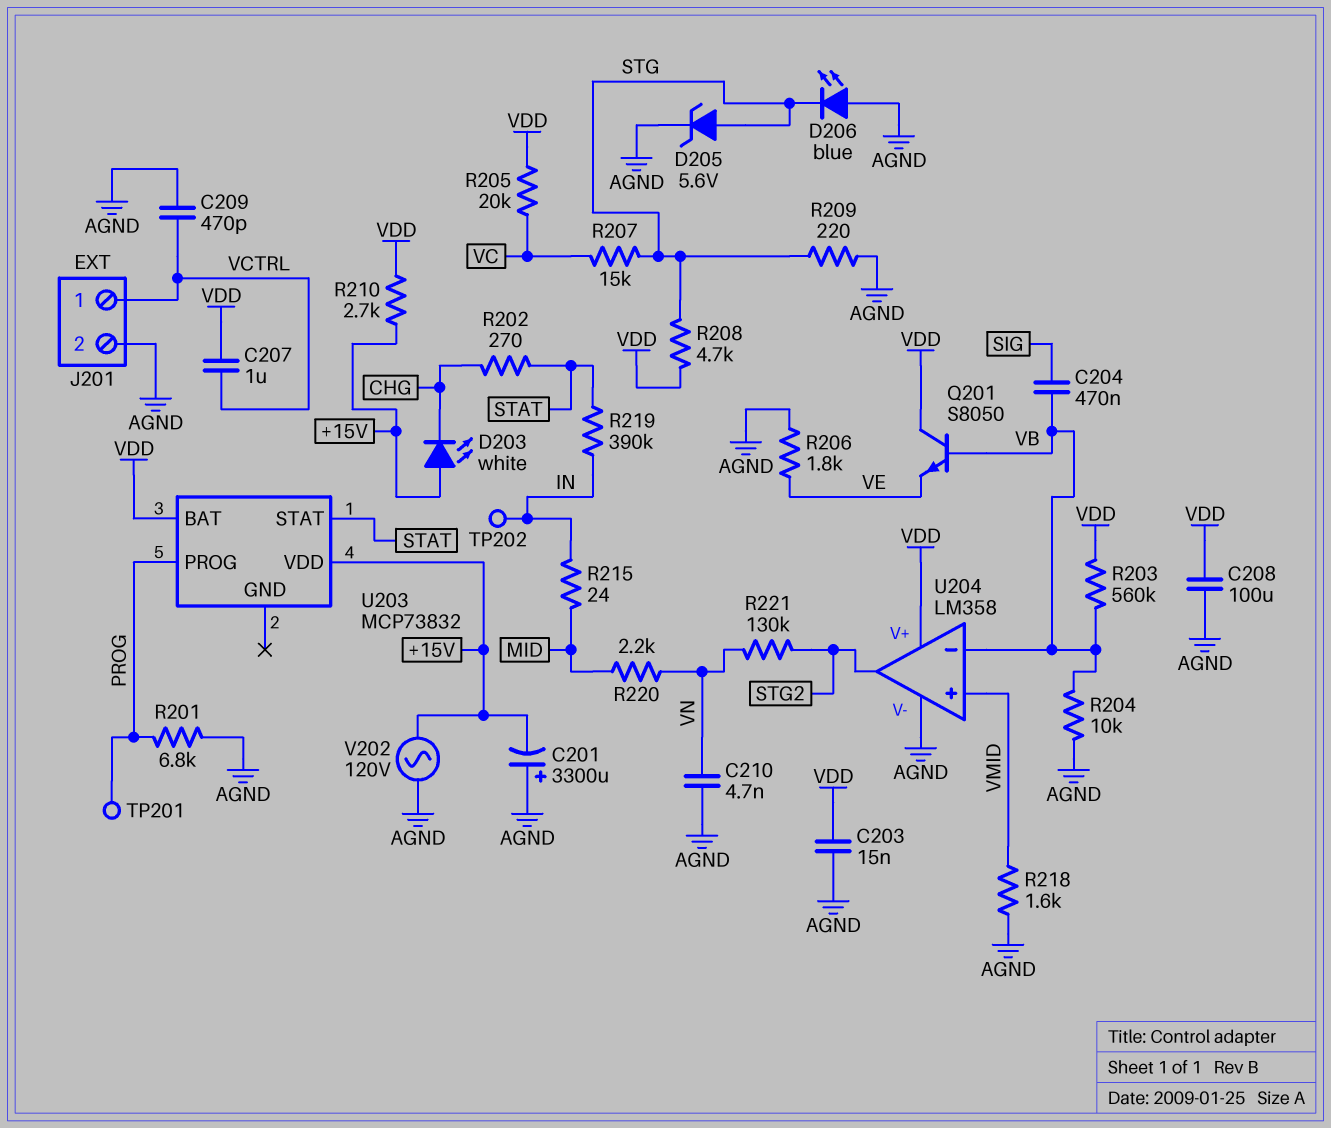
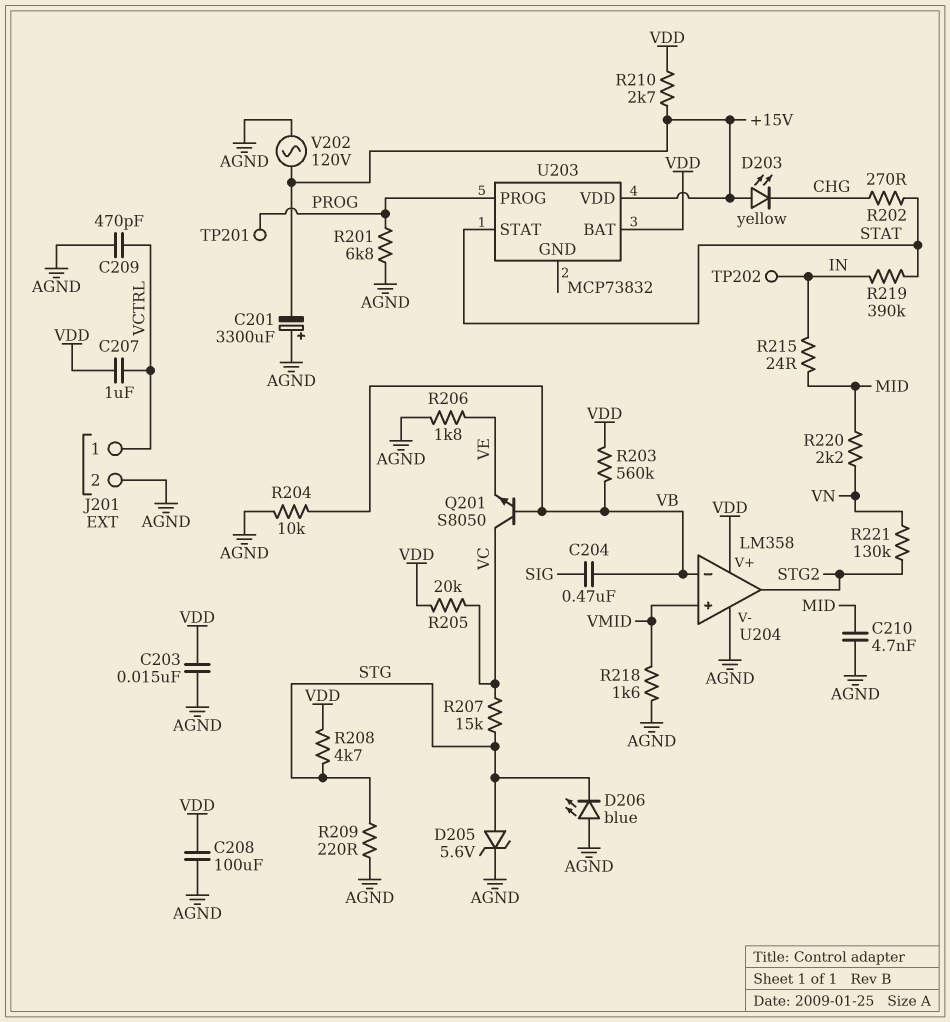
C210: 4.7nF (AGND, VN) -> 4.7nF (AGND, MID)
D203: LED white (A +15V, K CHG) -> LED yellow (A +15V, K CHG)
Q201: NPN S8050 (B VB, C VDD, E VE) -> NPN S8050 (B VB, C VC, E VE)

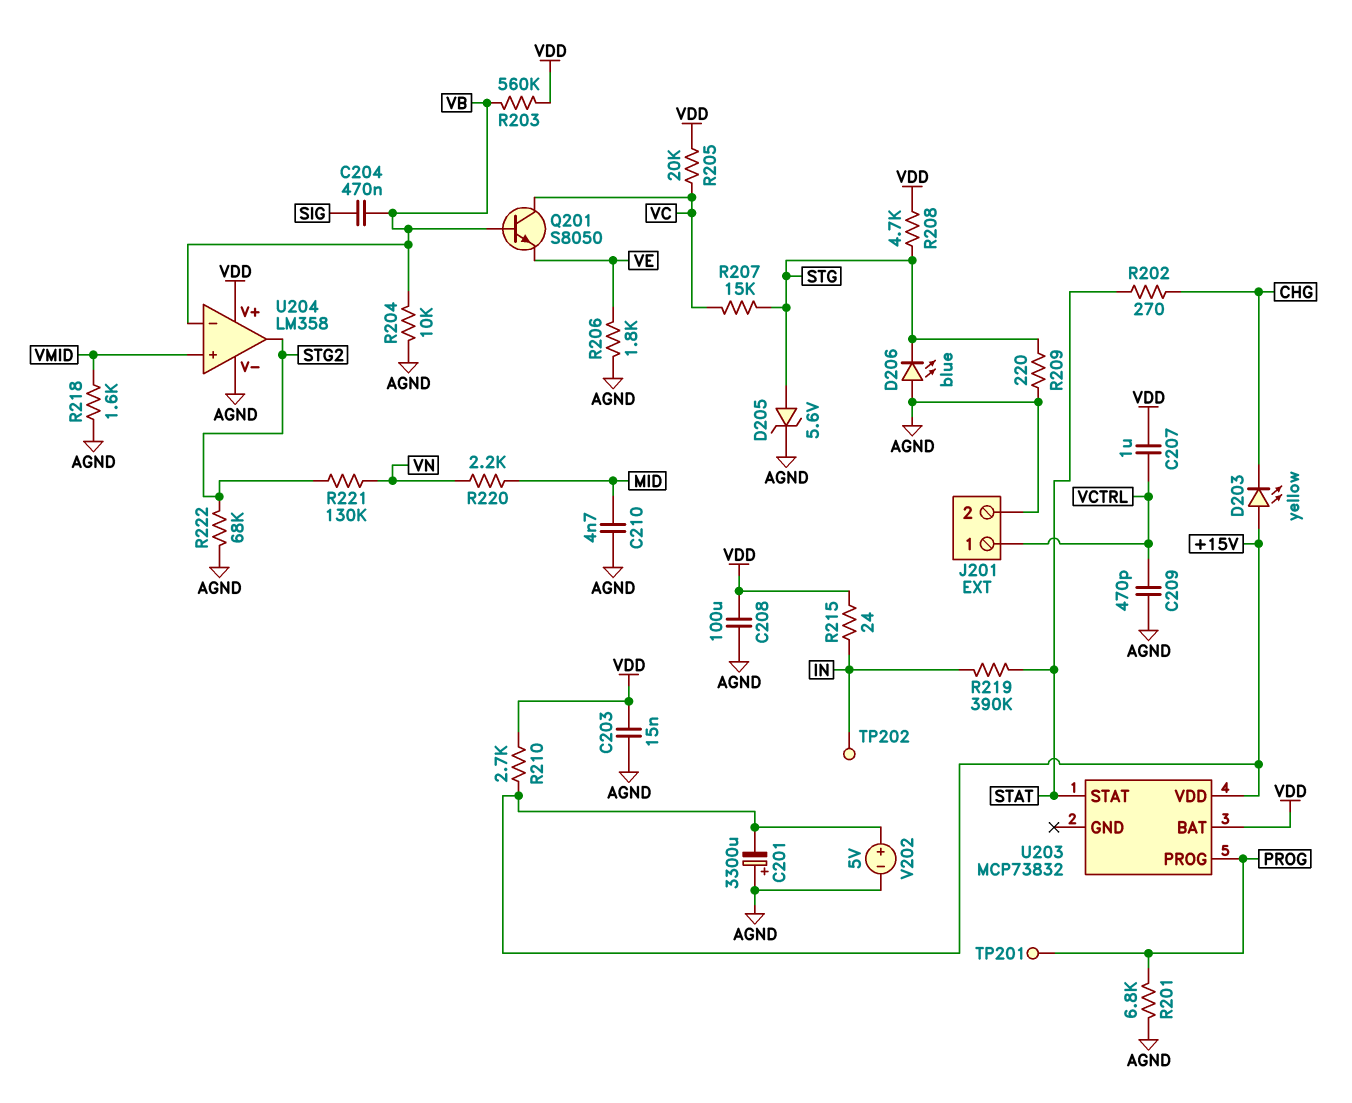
R215: 24 (IN, MID) -> 24 (IN, VDD)
R222: none -> 68k (AGND, STG2)
V202: AC 120V (+15V, AGND) -> 5V (plus +15V, minus AGND)

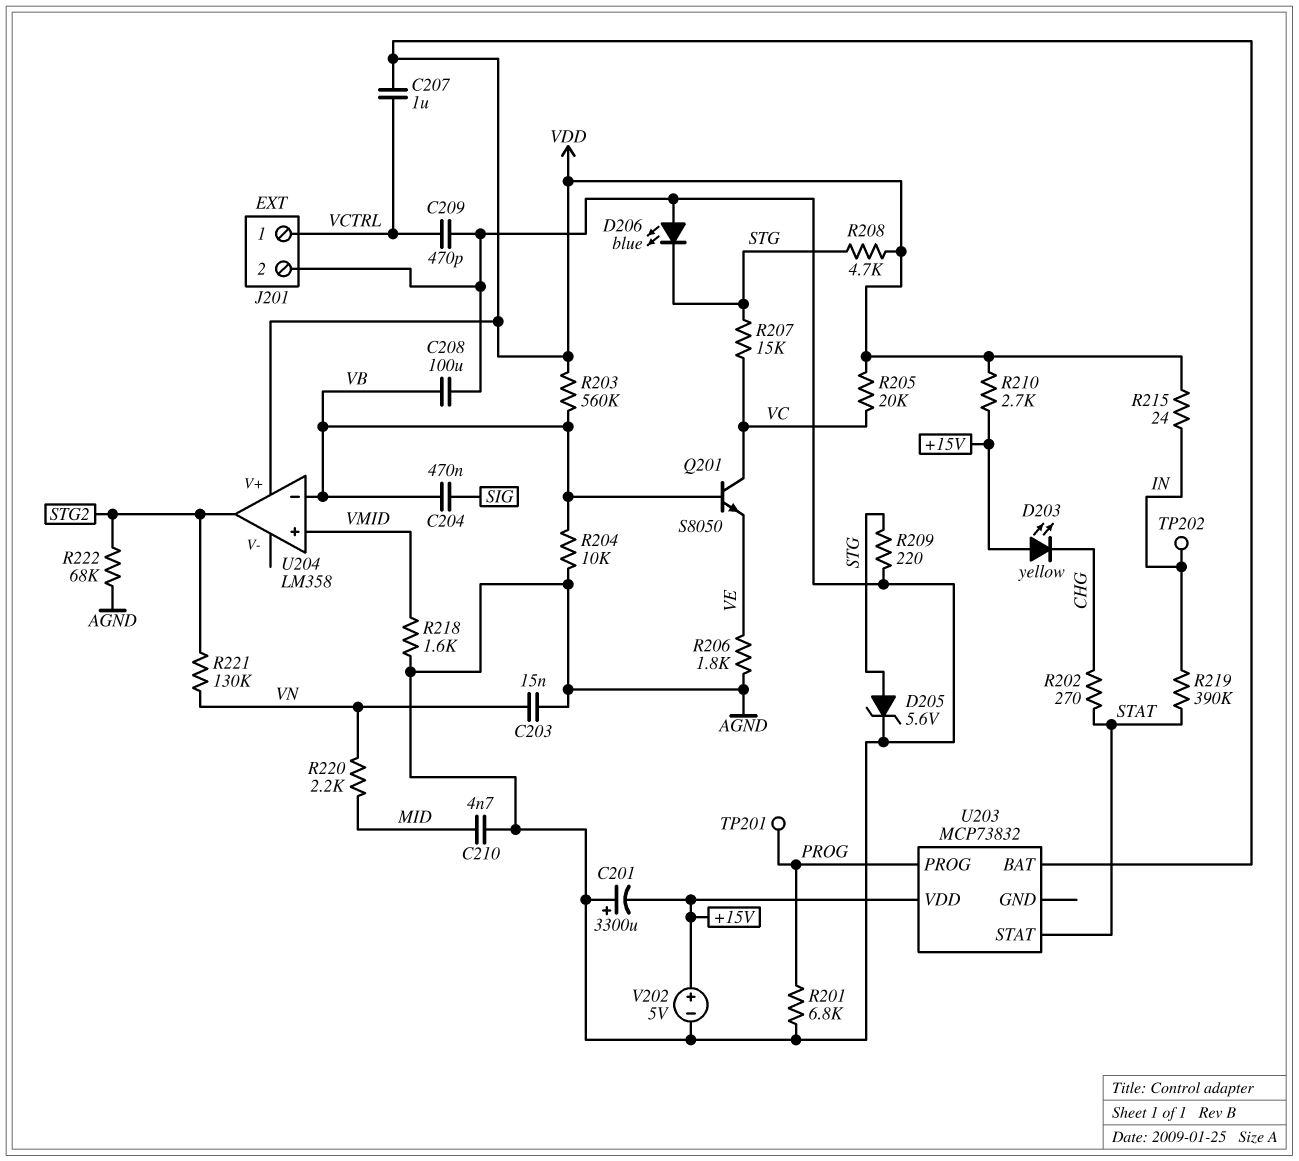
C203: 15nF (AGND, VDD) -> 15nF (AGND, VN)
C208: 100uF (AGND, VDD) -> 100uF (AGND, VB)
U204 pin V-: AGND -> none

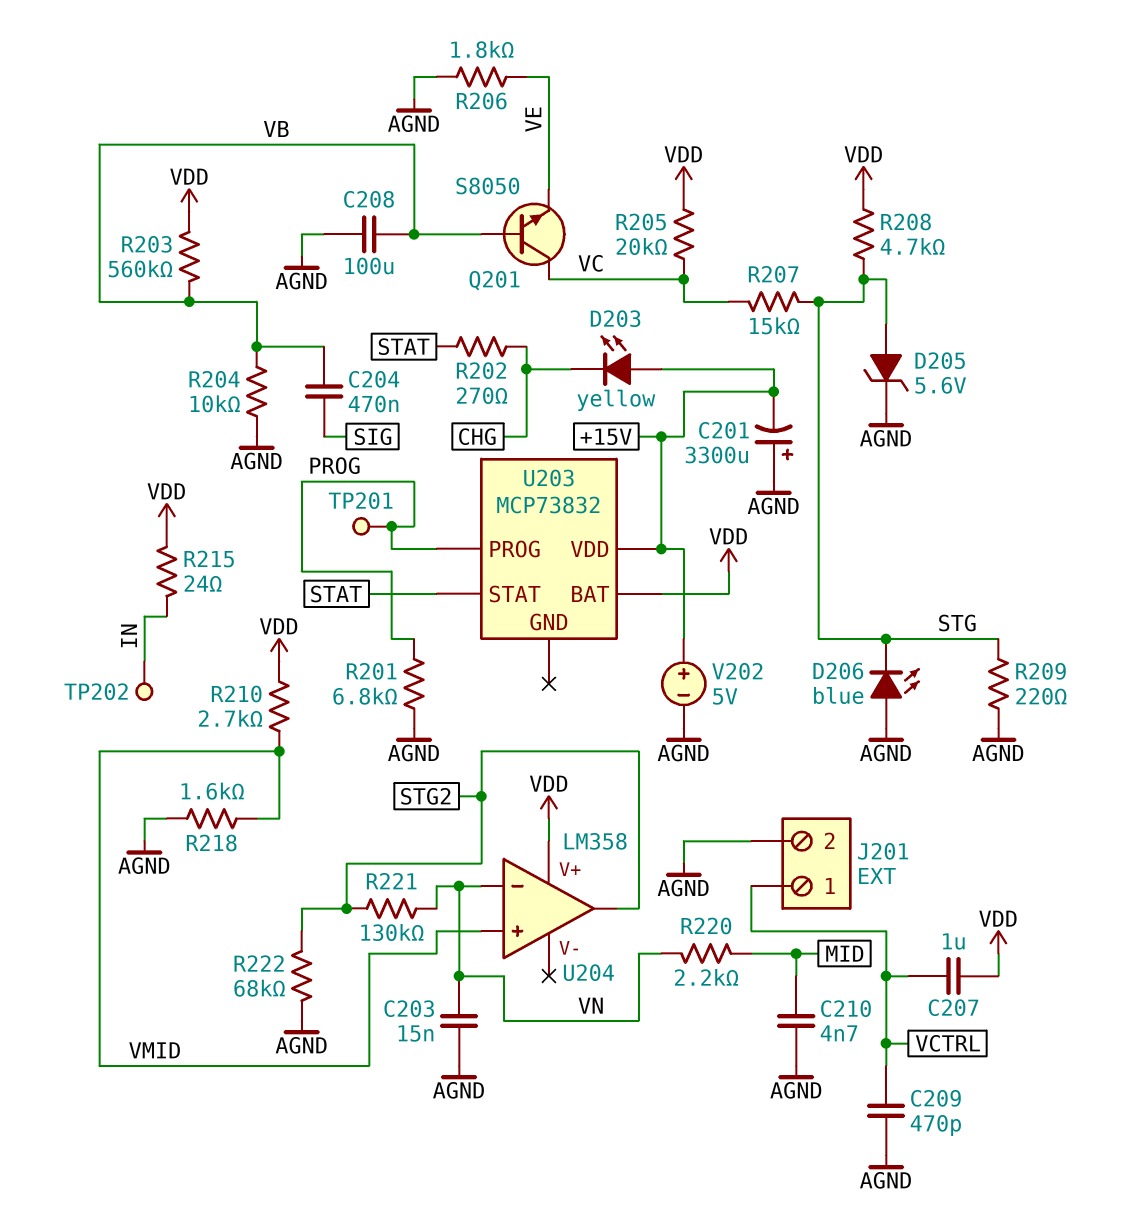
R210: 2.7k (+15V, VDD) -> 2.7k (VDD, VMID)
R219: 390k (IN, STAT) -> none
U204 pin in-: VB -> VN

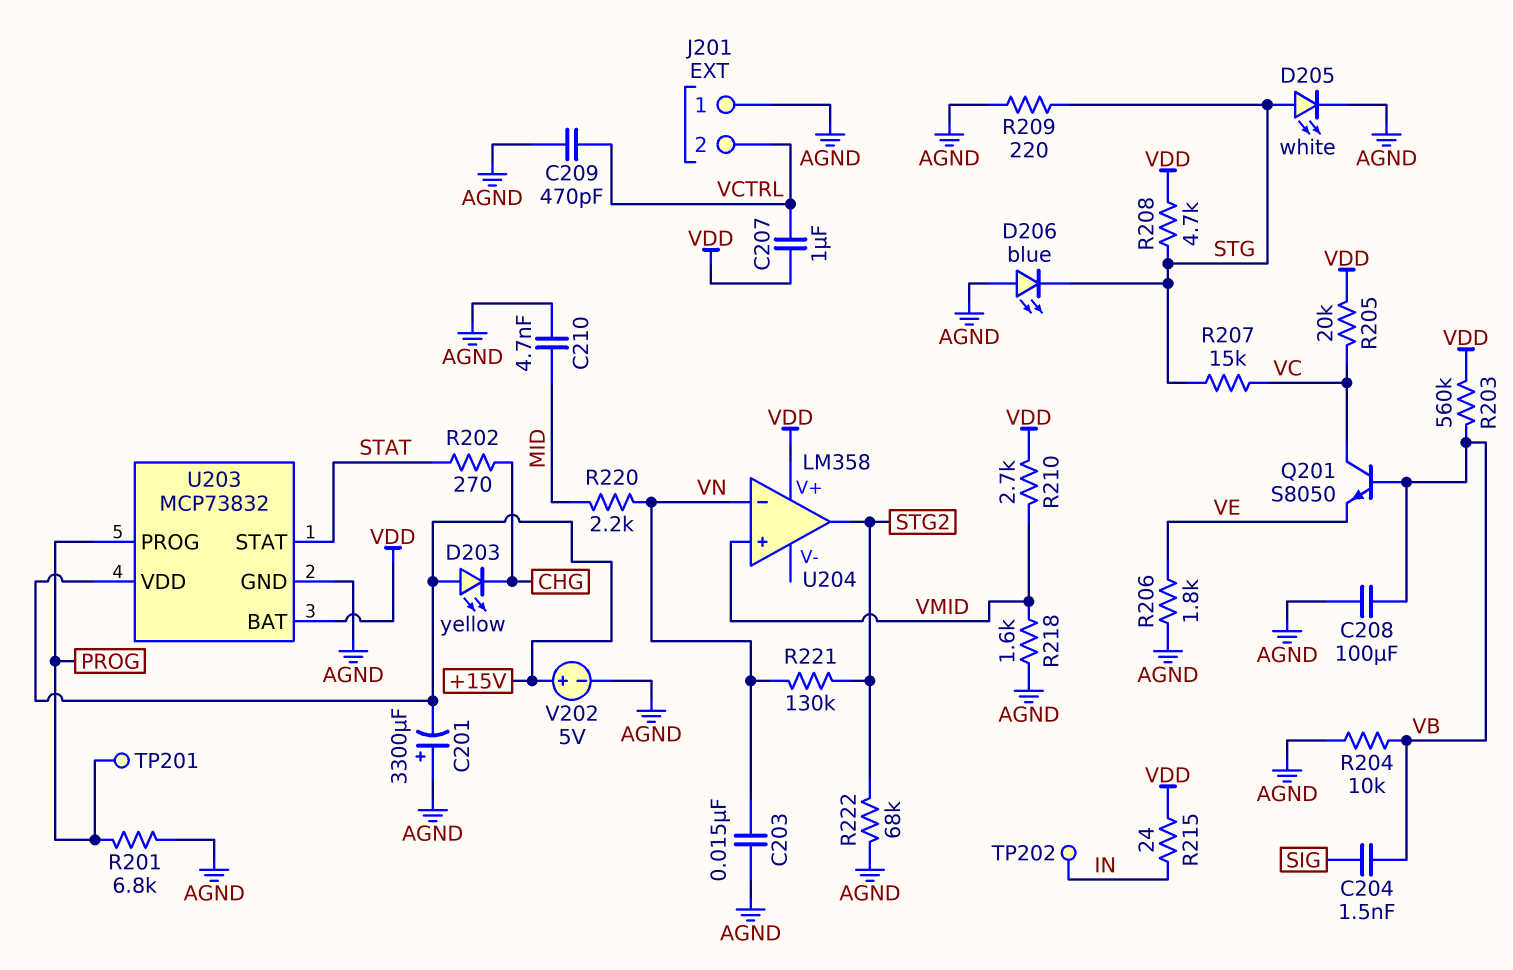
C204: 470nF (SIG, VB) -> 1.5nF (SIG, VB)
D205: zener 5.6V (A STG, K AGND) -> LED white (A STG, K AGND)
J201 pin 1: VCTRL -> AGND
J201 pin 2: AGND -> VCTRL
U203 pin GND: none -> AGND

